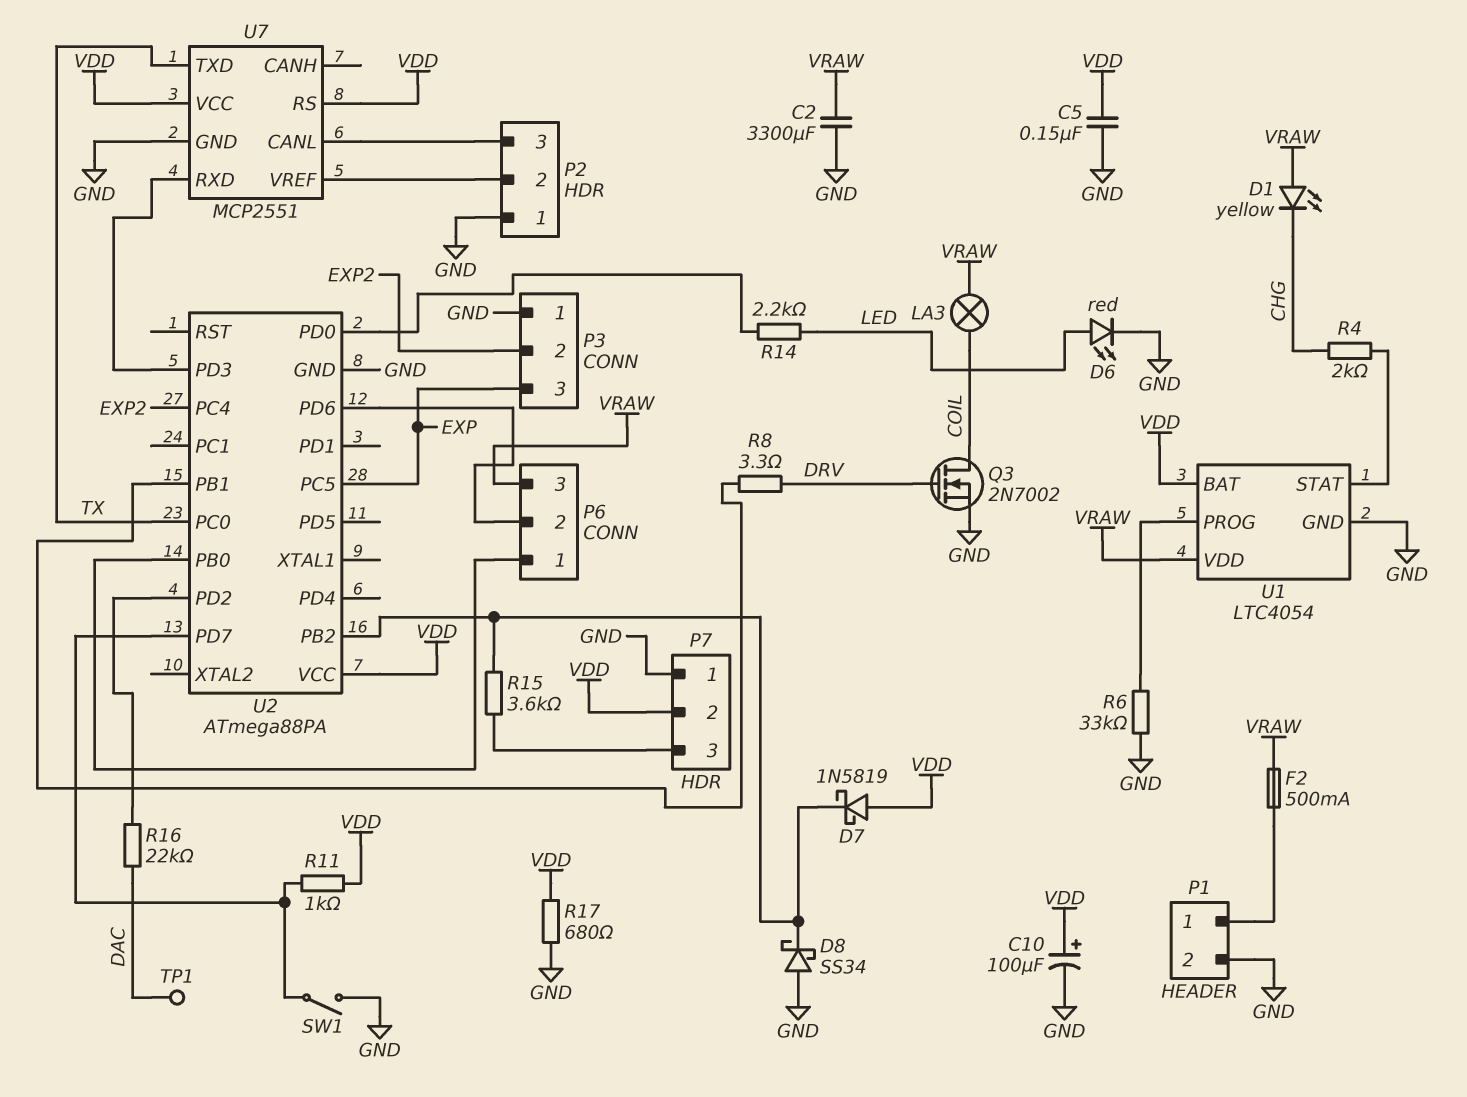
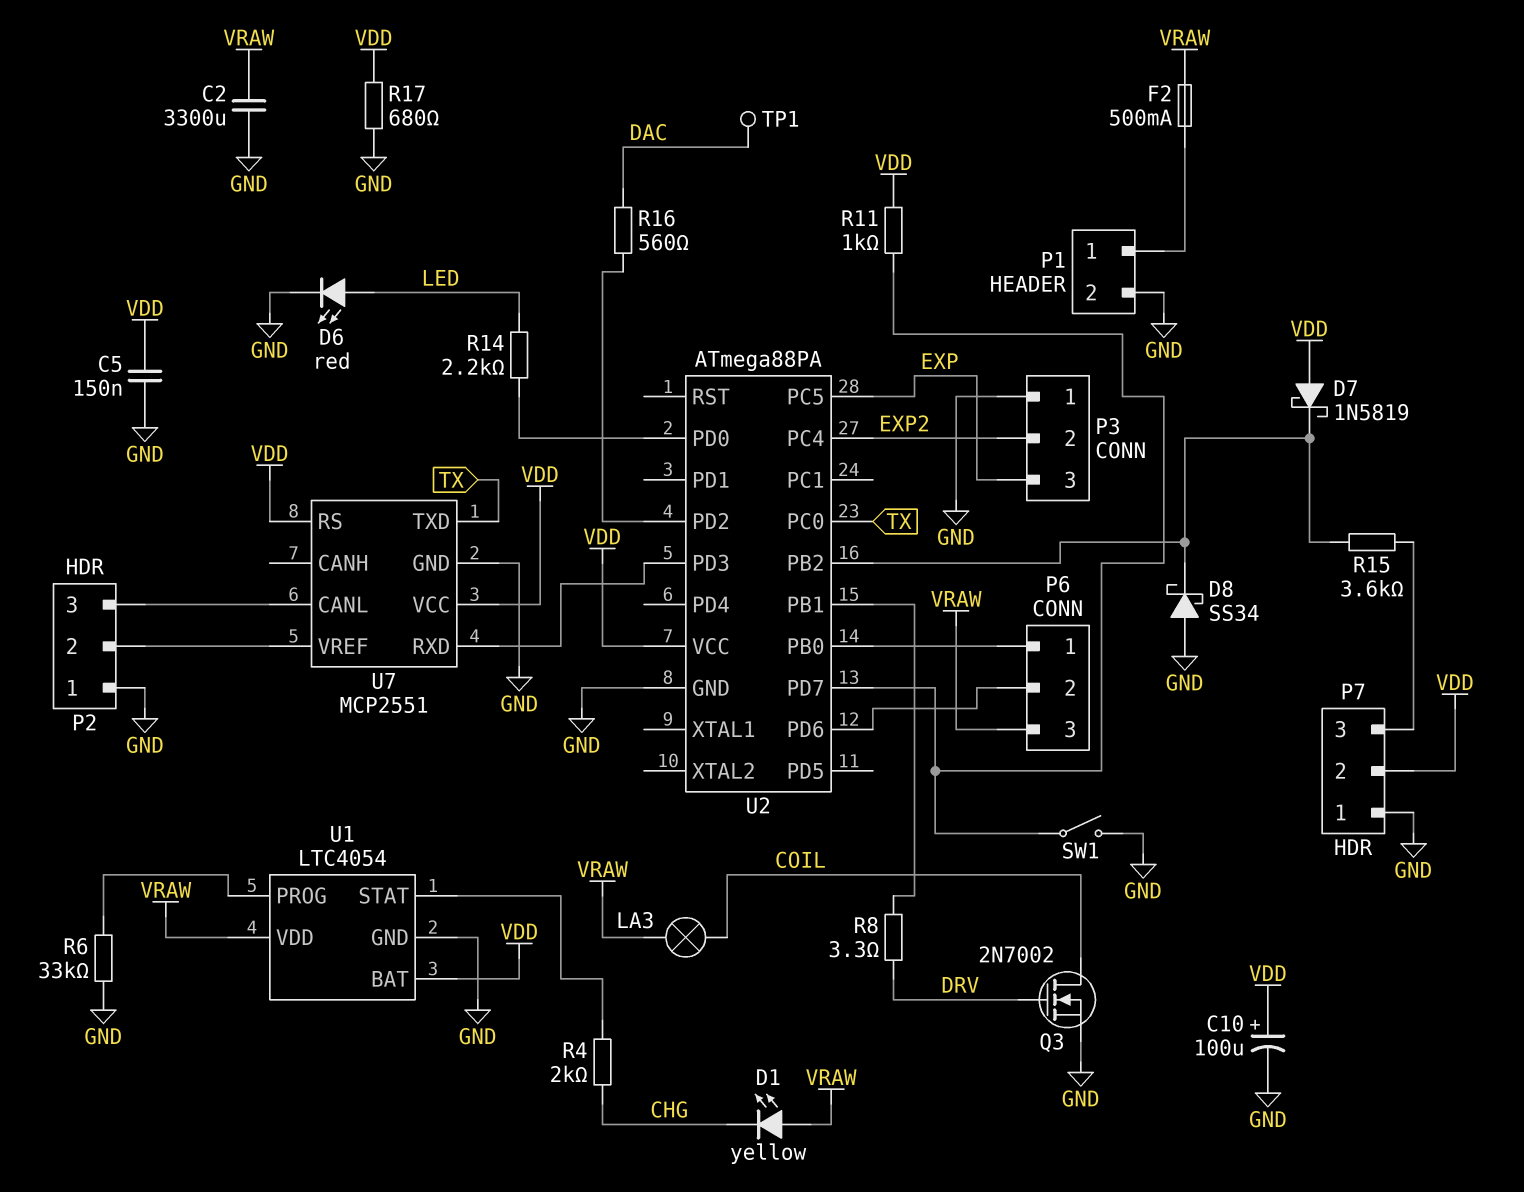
R16: 22k (DAC, U2/PD2) -> 560 (DAC, U2/PD2)

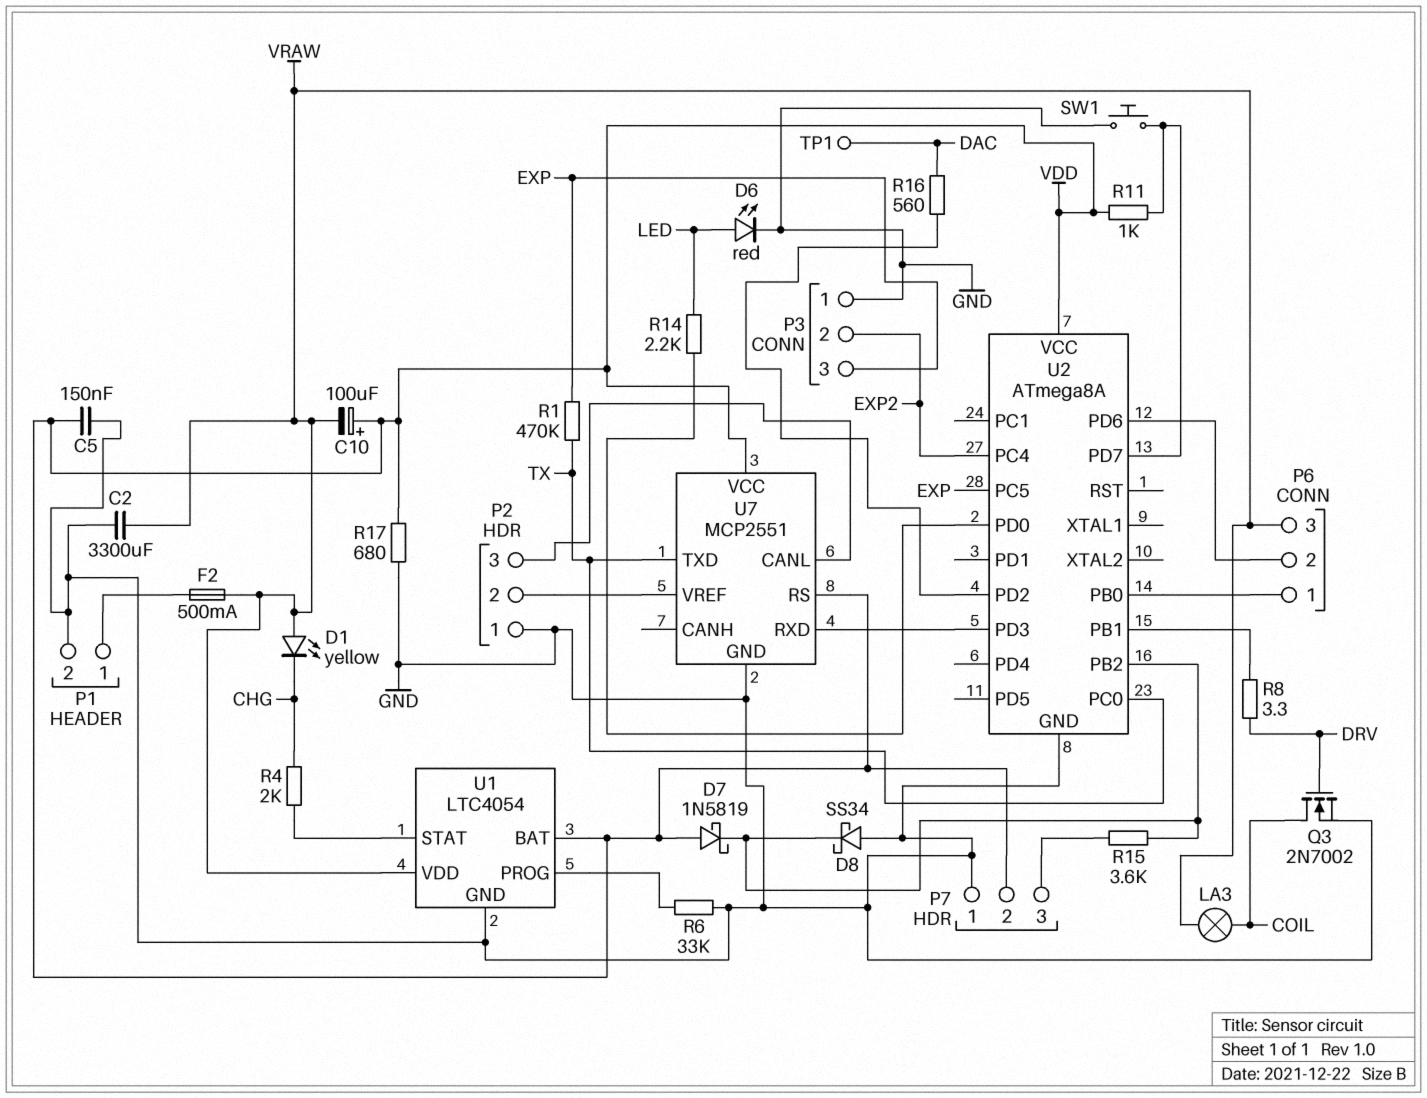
C10: 100uF (plus VDD, minus GND) -> 100uF (plus VDD, minus VRAW)
R1: none -> 470k (EXP, TX)
SW1: switch (GND, U2/PD7) -> button (GND, U2/PD7)
U2: ATmega88PA -> ATmega8A

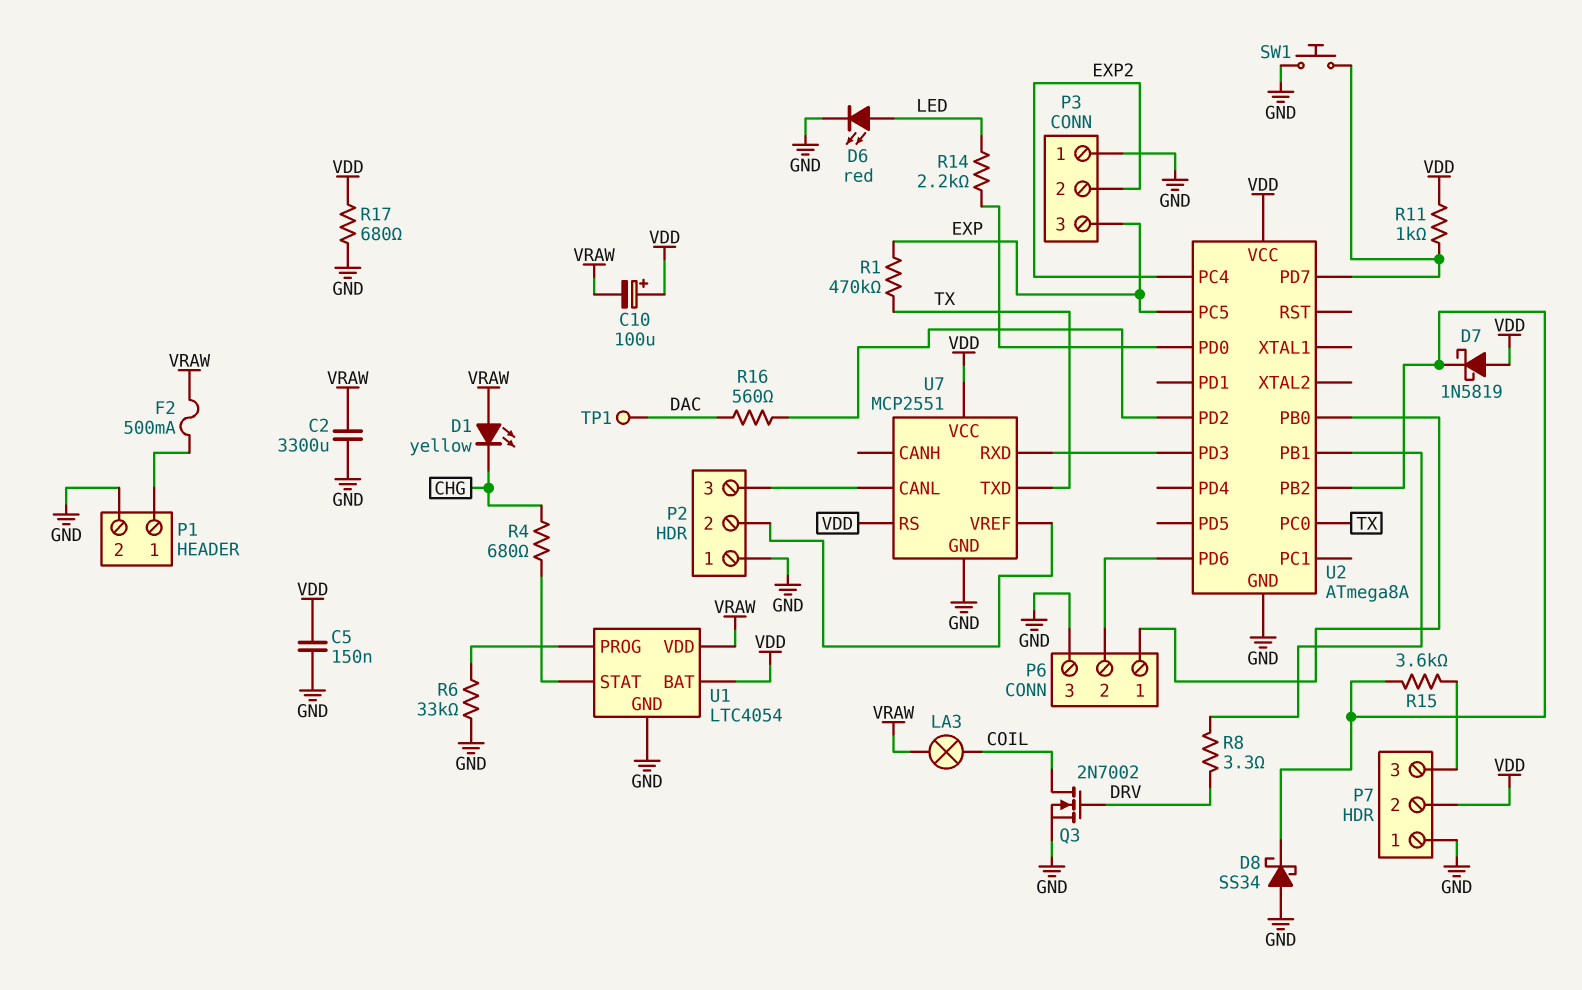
P6 pin 3: VRAW -> GND
R4: 2k (CHG, U1/STAT) -> 680 (CHG, U1/STAT)

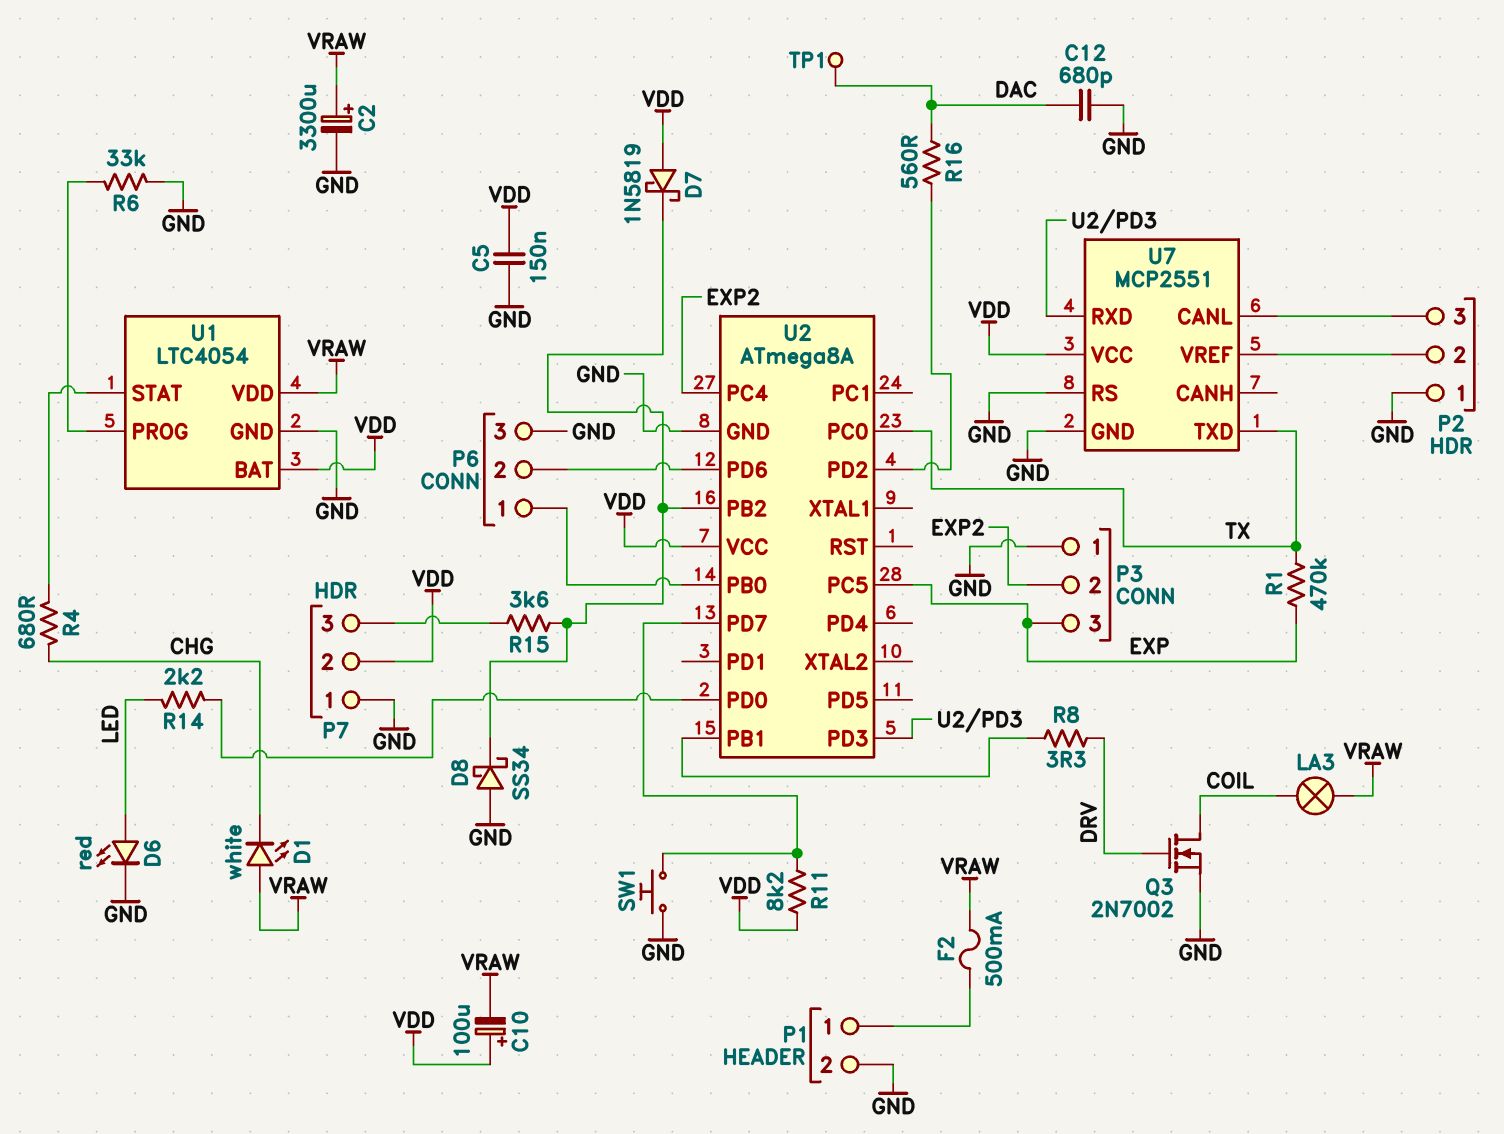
C2: 3300uF (GND, VRAW) -> 3300uF (plus VRAW, minus GND)
C12: none -> 680pF (DAC, GND)
D1: LED yellow (A VRAW, K CHG) -> LED white (A VRAW, K CHG)
R11: 1k (U2/PD7, VDD) -> 8.2k (U2/PD7, VDD)
R17: 680 (GND, VDD) -> none
U7 pin RS: VDD -> GND

